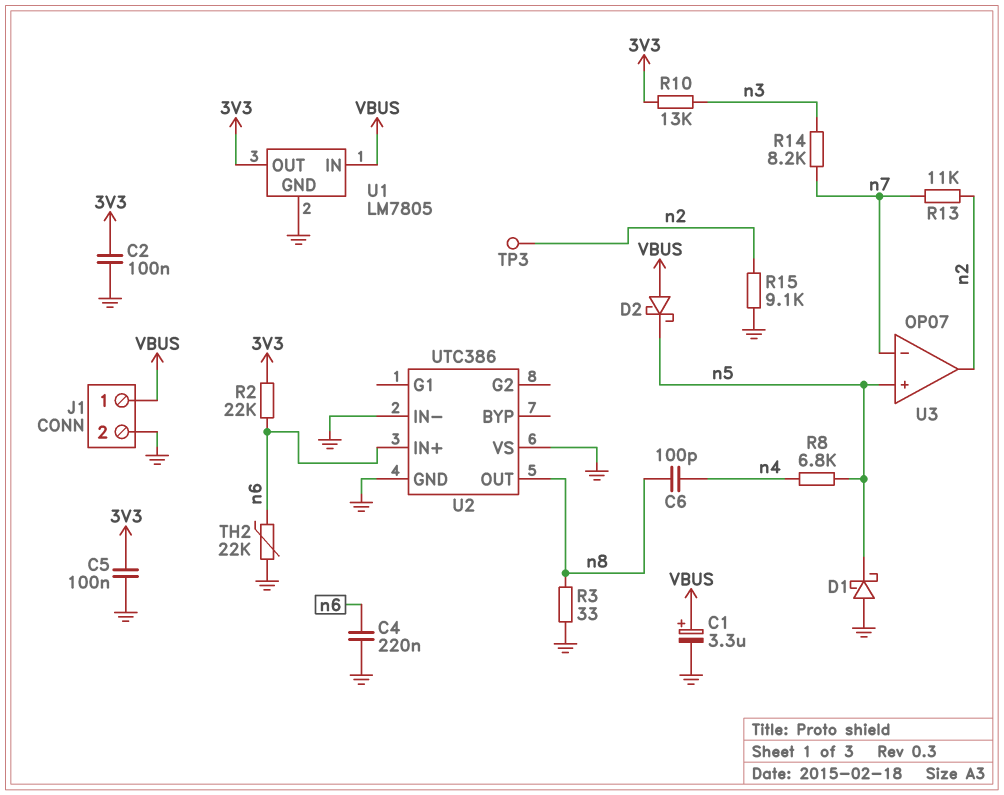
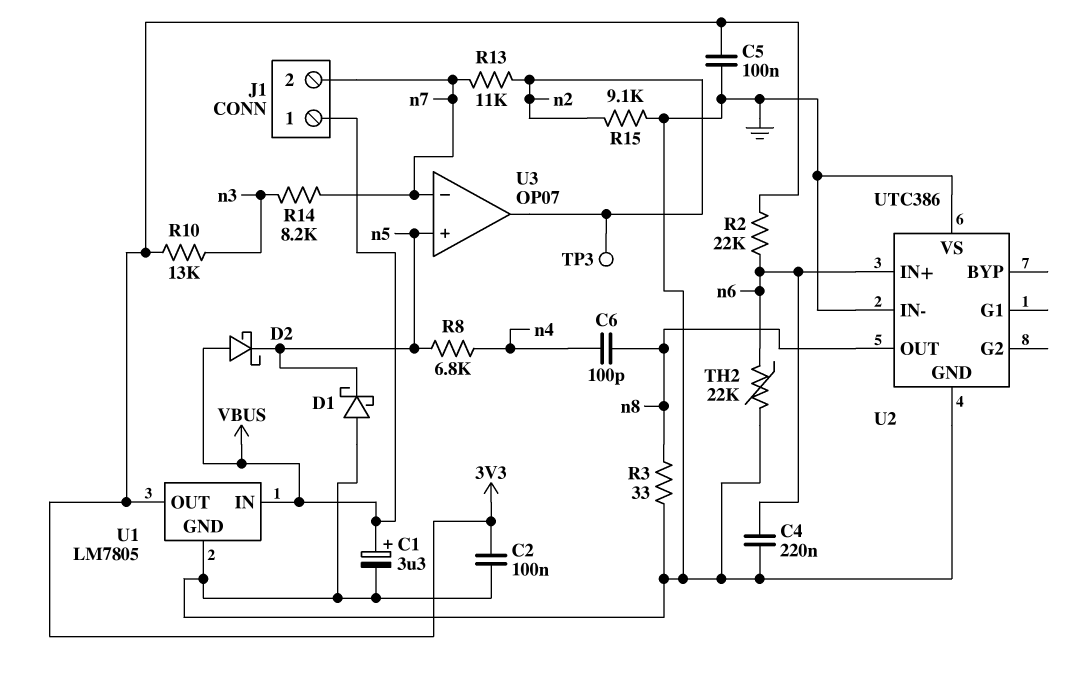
J1 pin 2: GND -> n7

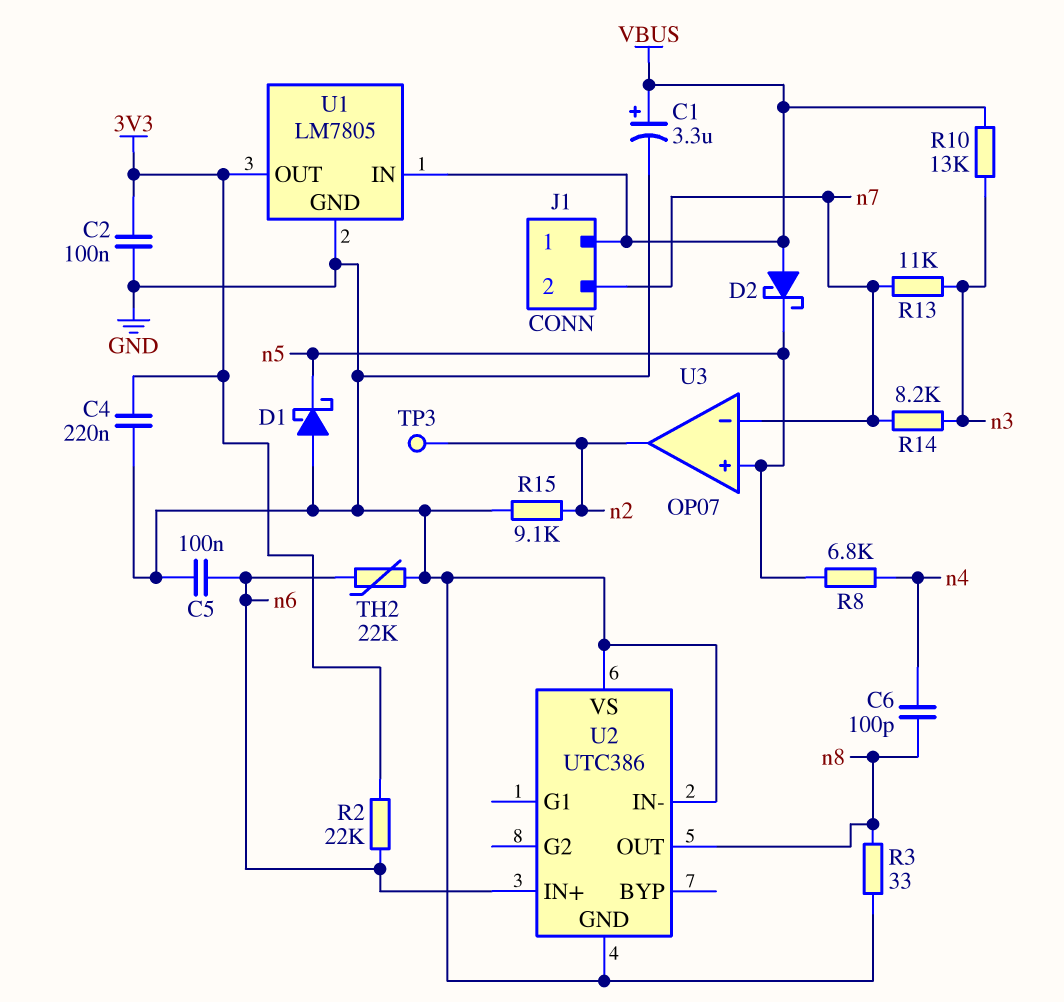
C4: 220nF (GND, n6) -> 220nF (3V3, GND)
C5: 100nF (3V3, GND) -> 100nF (GND, n6)
R10: 13k (3V3, n3) -> 13k (VBUS, n3)
R13: 11k (n2, n7) -> 11k (n3, n7)

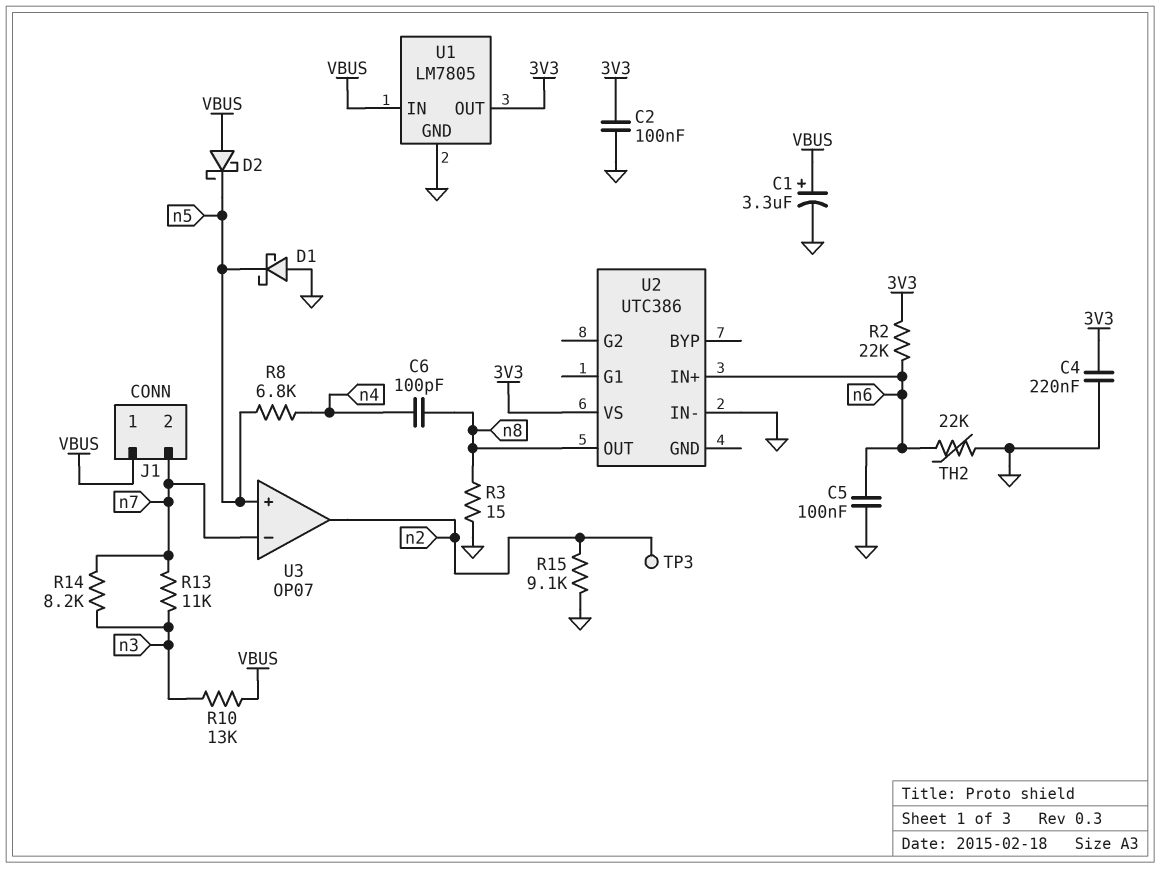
R3: 33 (GND, n8) -> 15 (GND, n8)
U2 pin GND: GND -> none
U2 pin VS: GND -> 3V3

